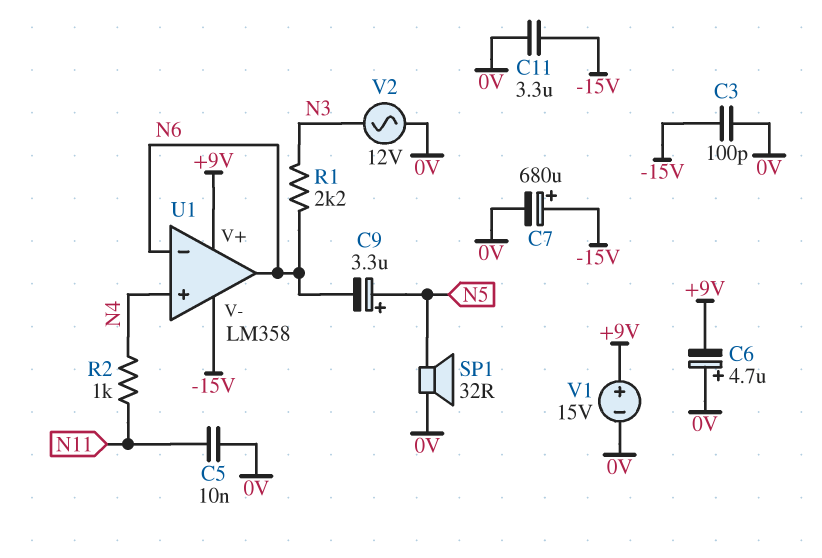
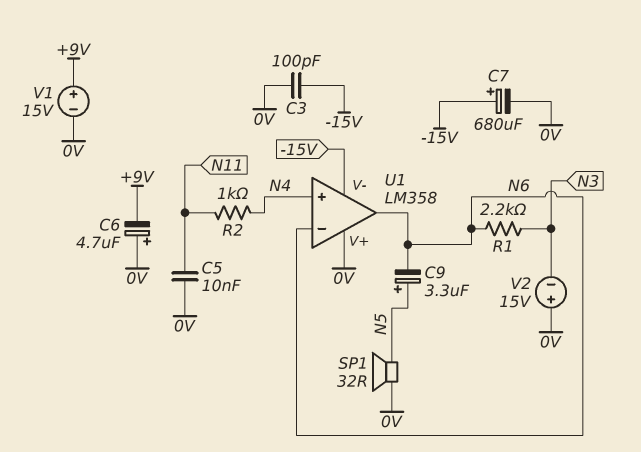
C11: 3.3uF (-15V, 0V) -> none
U1 pin V+: +9V -> 0V
V2: AC 12V (0V, N3) -> 15V (plus 0V, minus N3)

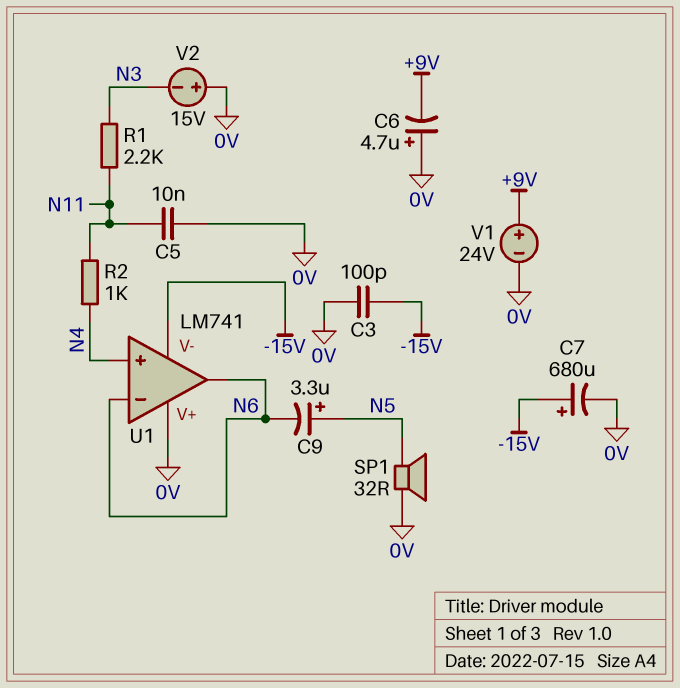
R1: 2.2k (N3, N6) -> 2.2k (N3, N11)
U1: LM358 -> LM741
V1: 15V (plus +9V, minus 0V) -> 24V (plus +9V, minus 0V)

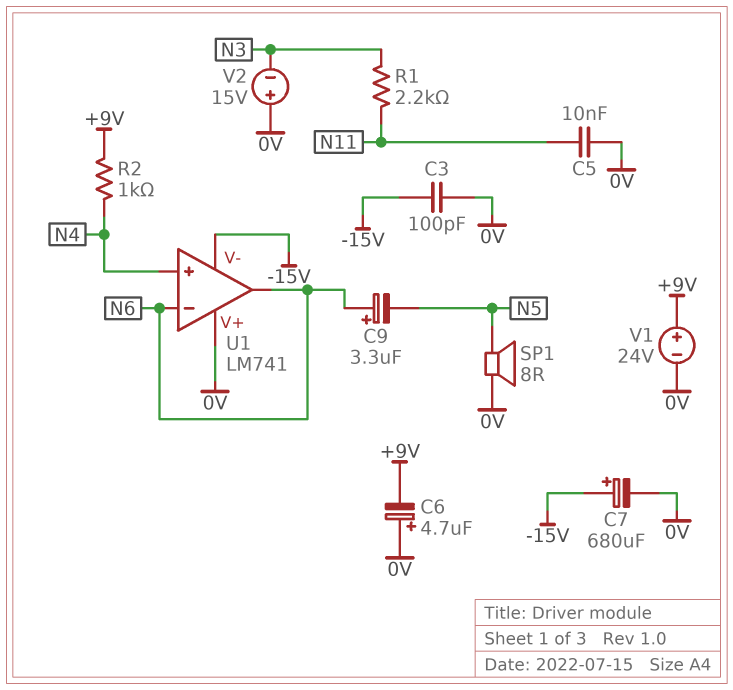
C9: 3.3uF (plus N5, minus N6) -> 3.3uF (plus N6, minus N5)
R2: 1k (N4, N11) -> 1k (+9V, N4)
SP1: speaker 32R (0V, N5) -> speaker 8R (0V, N5)

